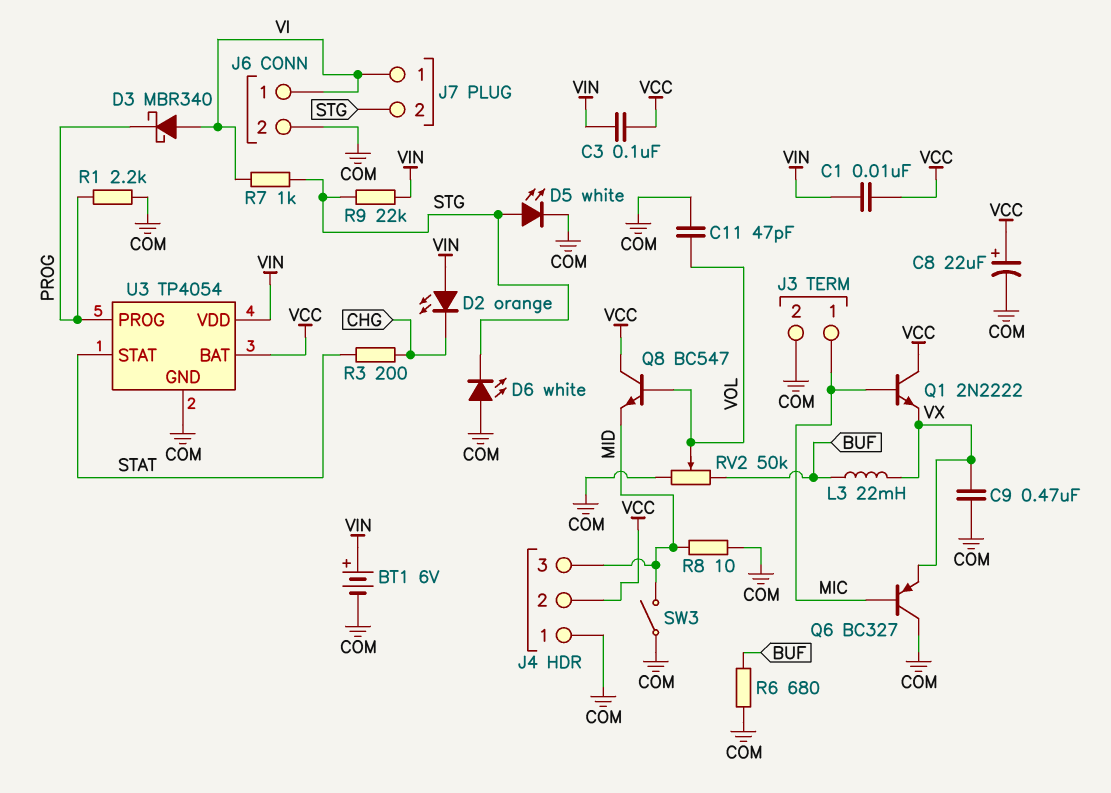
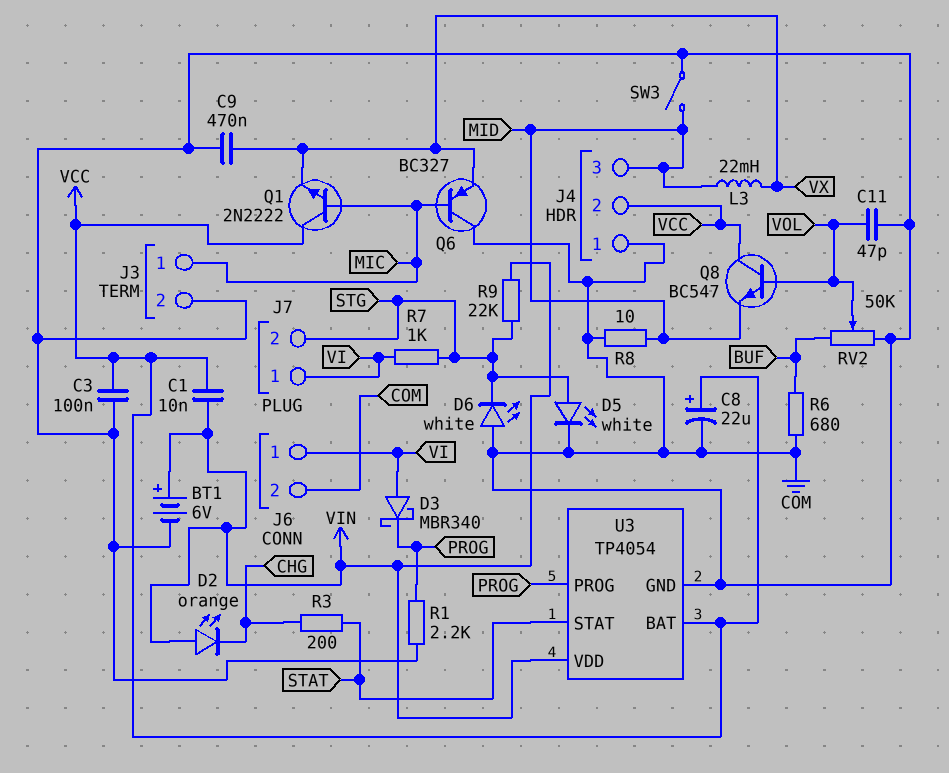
C3: 100nF (VCC, VIN) -> 100nF (COM, VCC)
L3: 22mH (BUF, VX) -> 22mH (MID, VX)

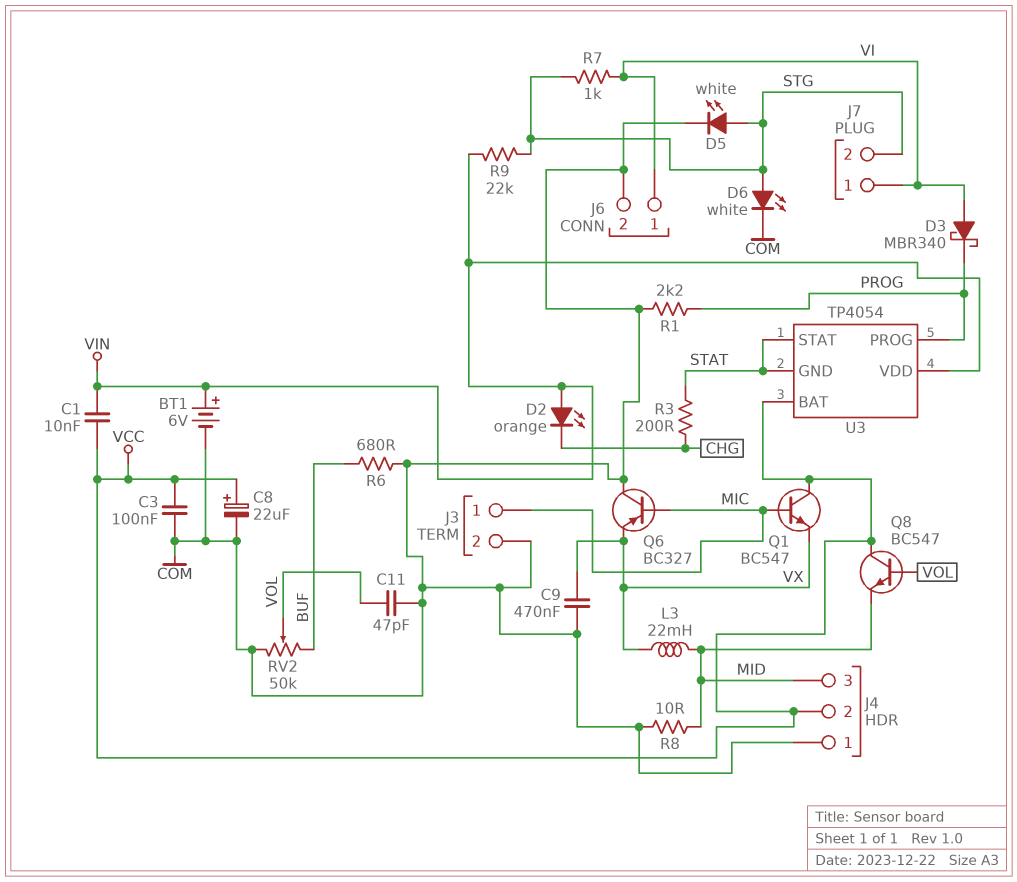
D6: LED white (A COM, K STG) -> LED white (A STG, K COM)
Q1: NPN 2N2222 (B MIC, C VCC, E VX) -> NPN BC547 (B MIC, C VCC, E VX)
SW3: switch (COM, MID) -> none
U3 pin GND: COM -> STAT

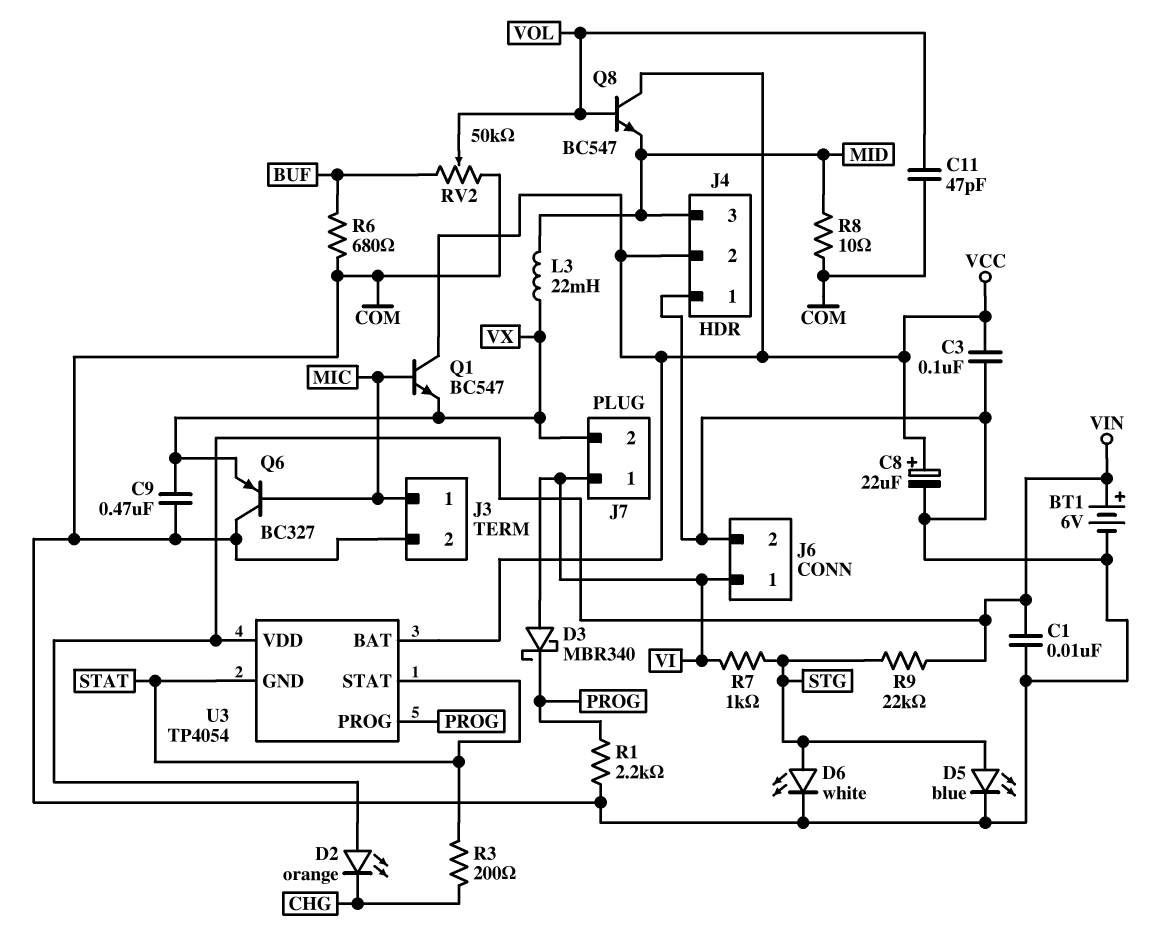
C1: 10nF (VCC, VIN) -> 10nF (COM, VIN)
D5: LED white (A STG, K COM) -> LED blue (A STG, K COM)
J7 pin 2: STG -> VX

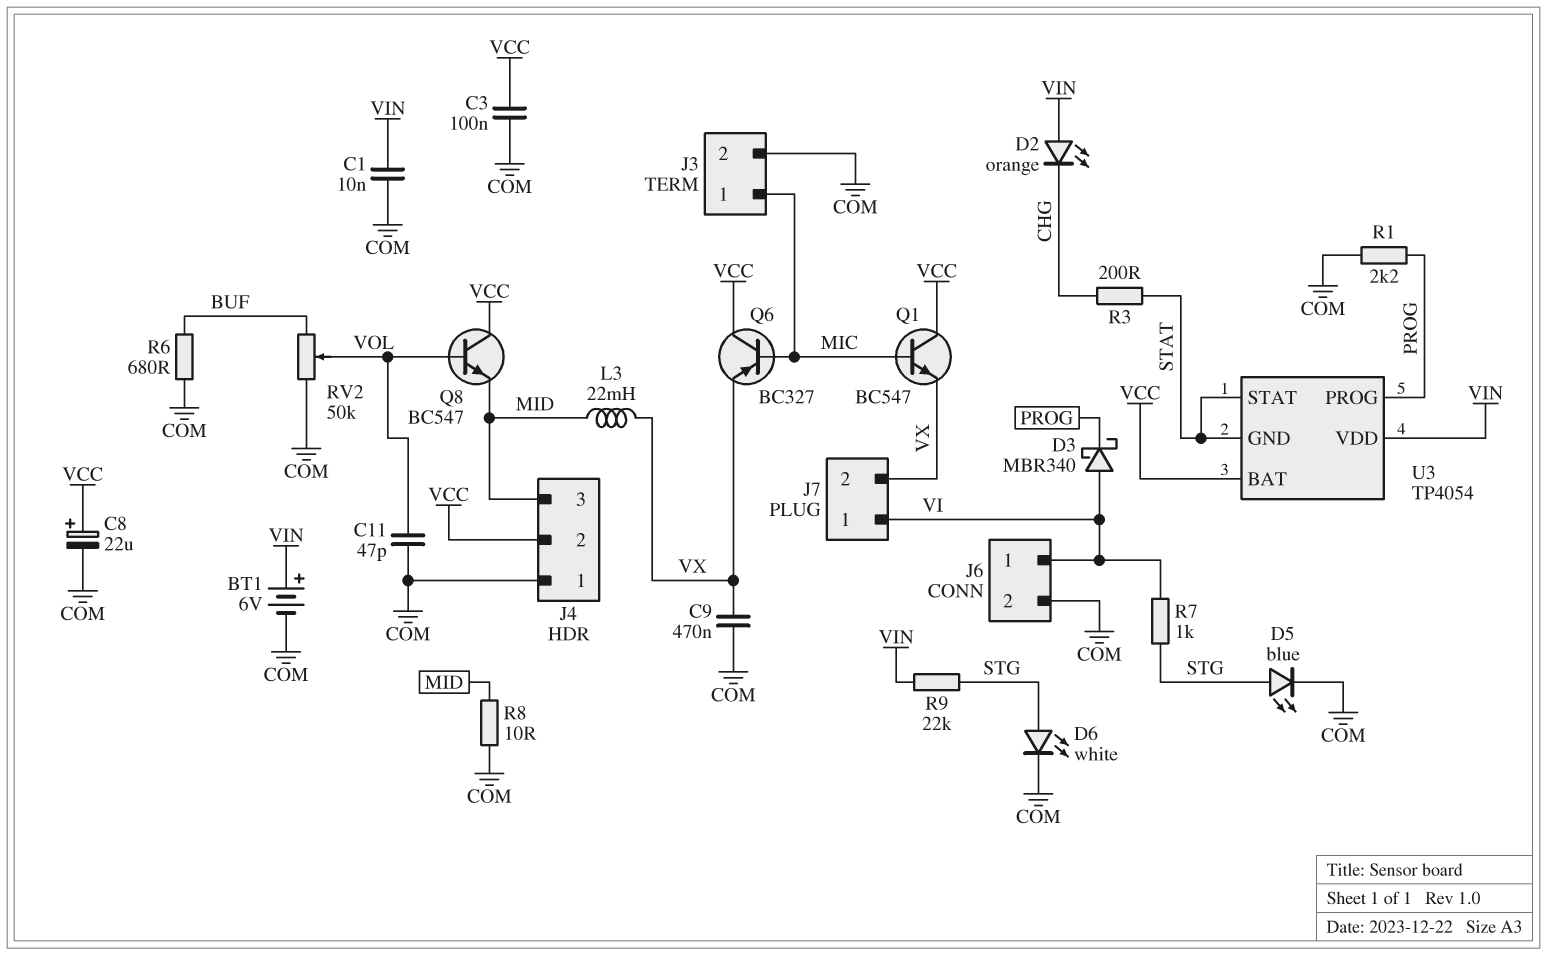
Q6: PNP BC327 (B MIC, C COM, E VX) -> PNP BC327 (B MIC, C VCC, E VX)

